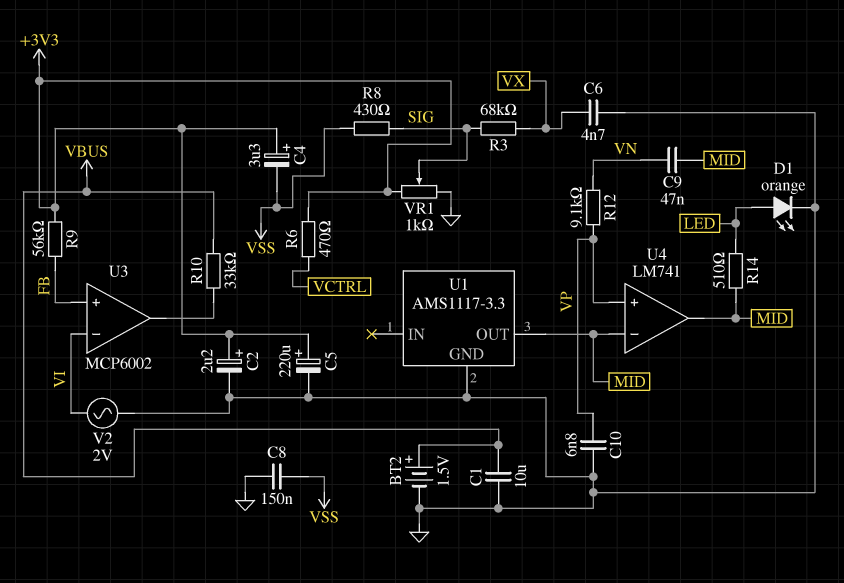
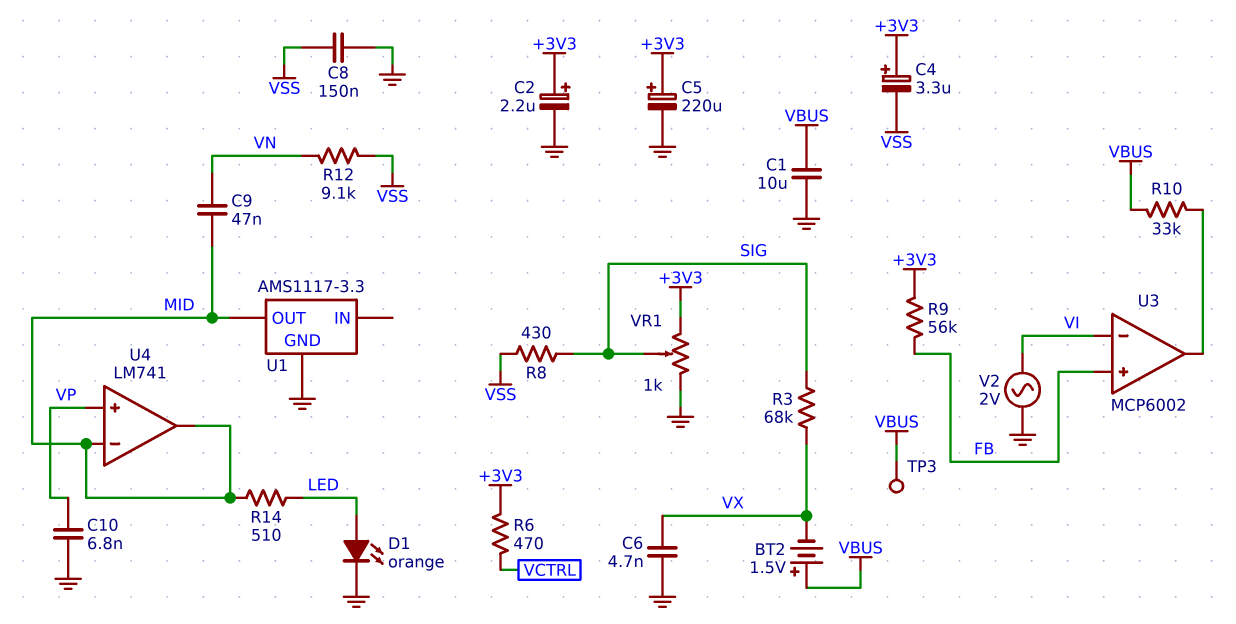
BT2: 1.5V (plus VBUS, minus GND) -> 1.5V (plus VBUS, minus VX)
R12: 9.1k (VN, VP) -> 9.1k (VN, VSS)
TP3: none -> test point (VBUS)

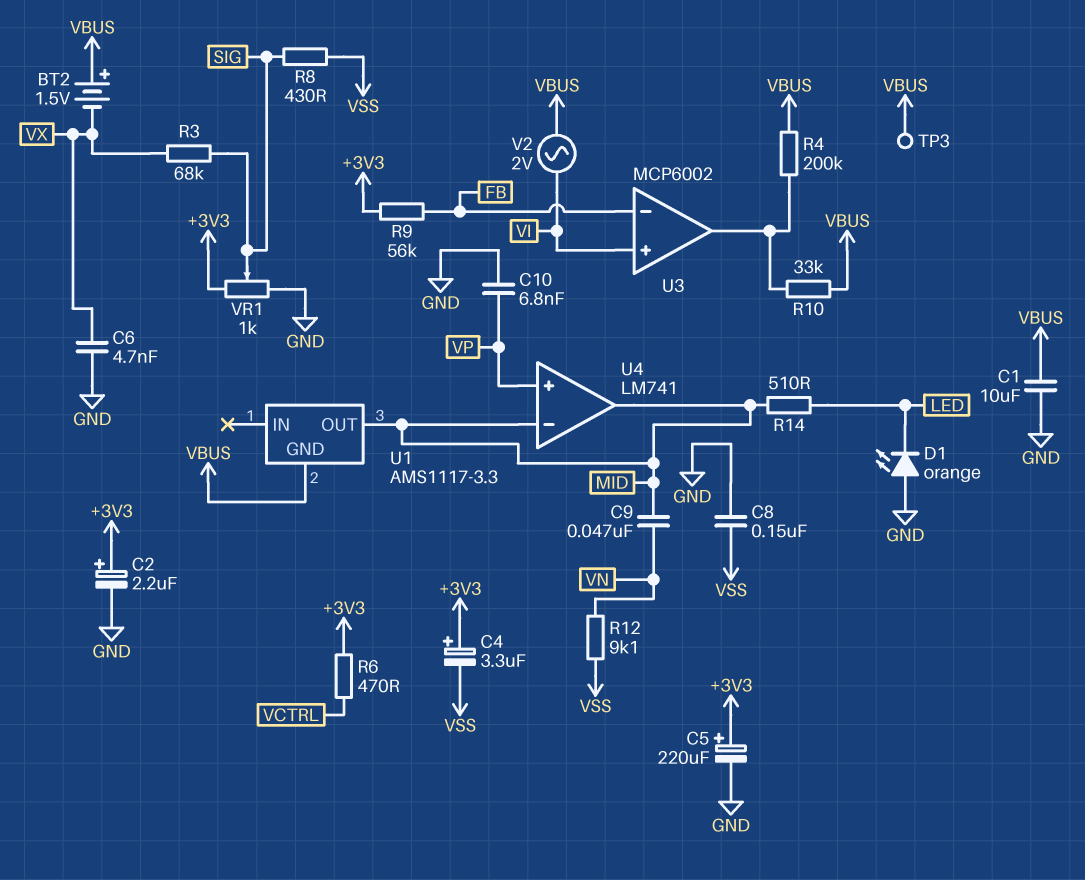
D1: LED orange (A LED, K GND) -> LED orange (A GND, K LED)
R4: none -> 200k (U3/out, VBUS)
U1 pin GND: GND -> VBUS
U3 pin in+: FB -> VI
U3 pin in-: VI -> FB
V2: AC 2V (GND, VI) -> AC 2V (VBUS, VI)

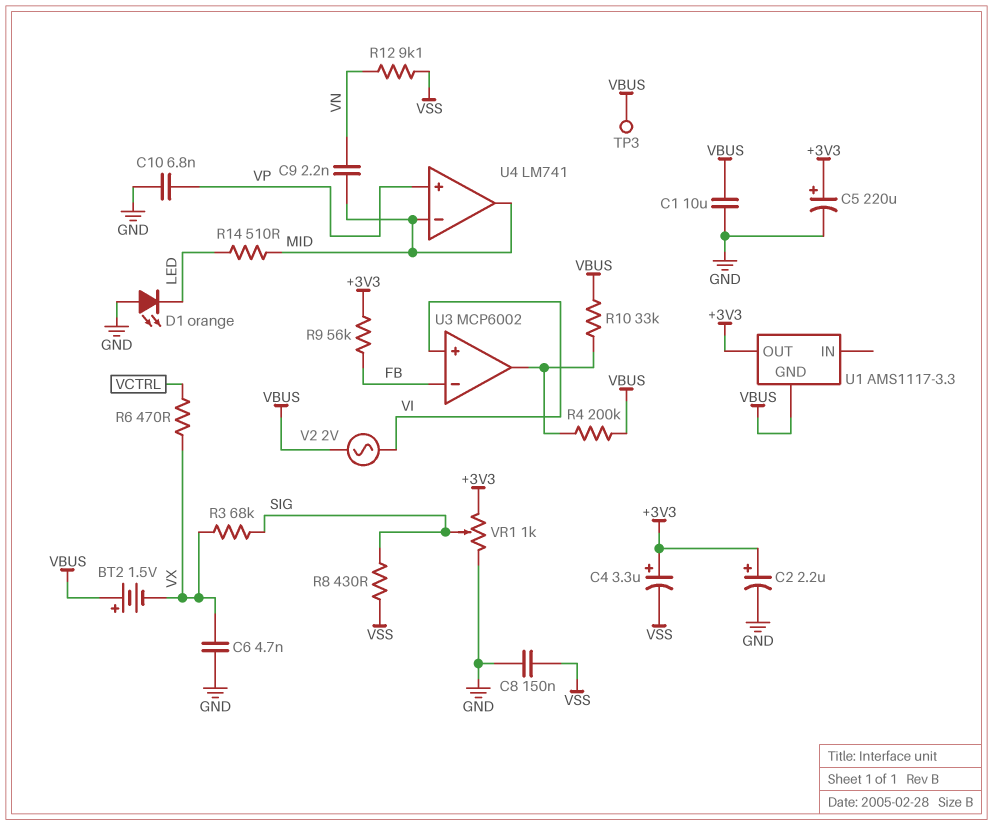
C9: 47nF (MID, VN) -> 2.2nF (MID, VN)
R6: 470 (+3V3, VCTRL) -> 470 (VCTRL, VX)
U1 pin OUT: MID -> +3V3

